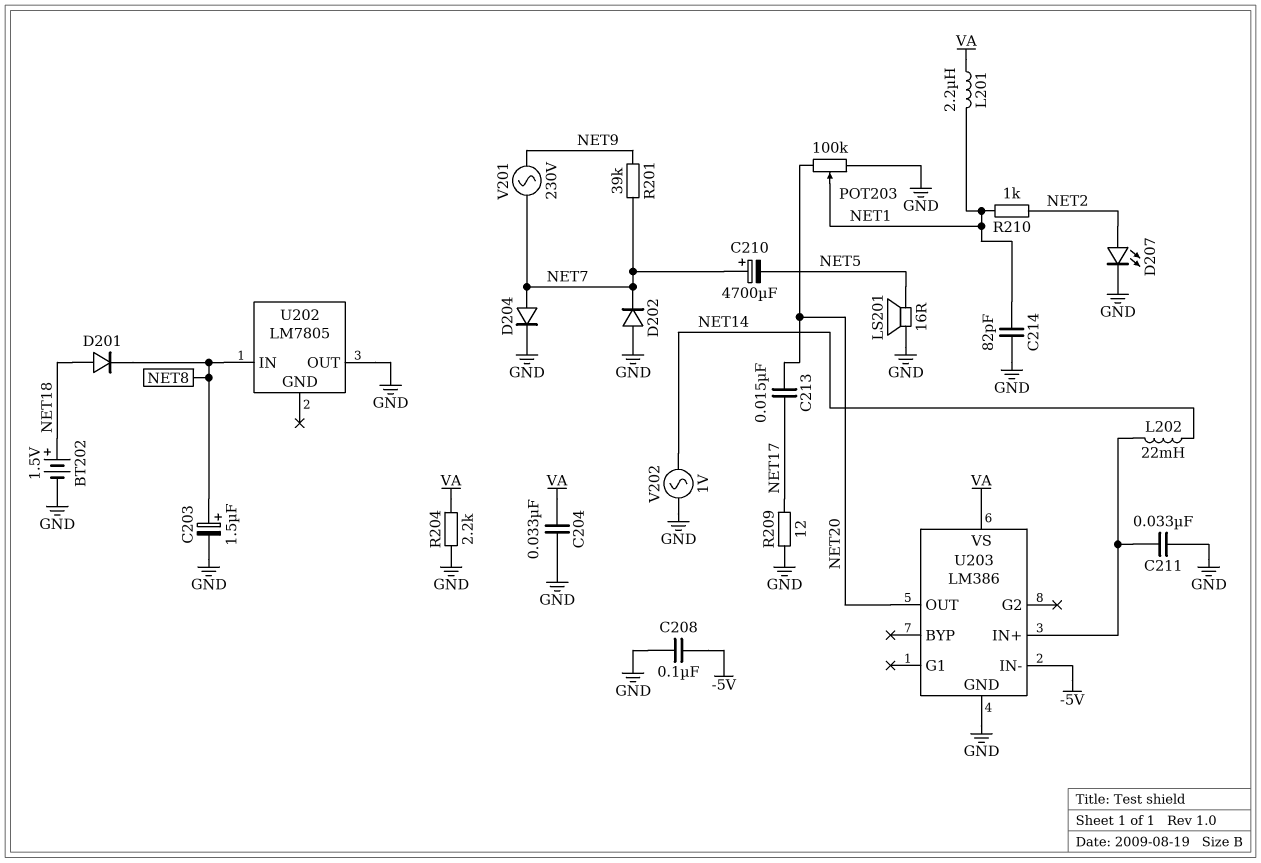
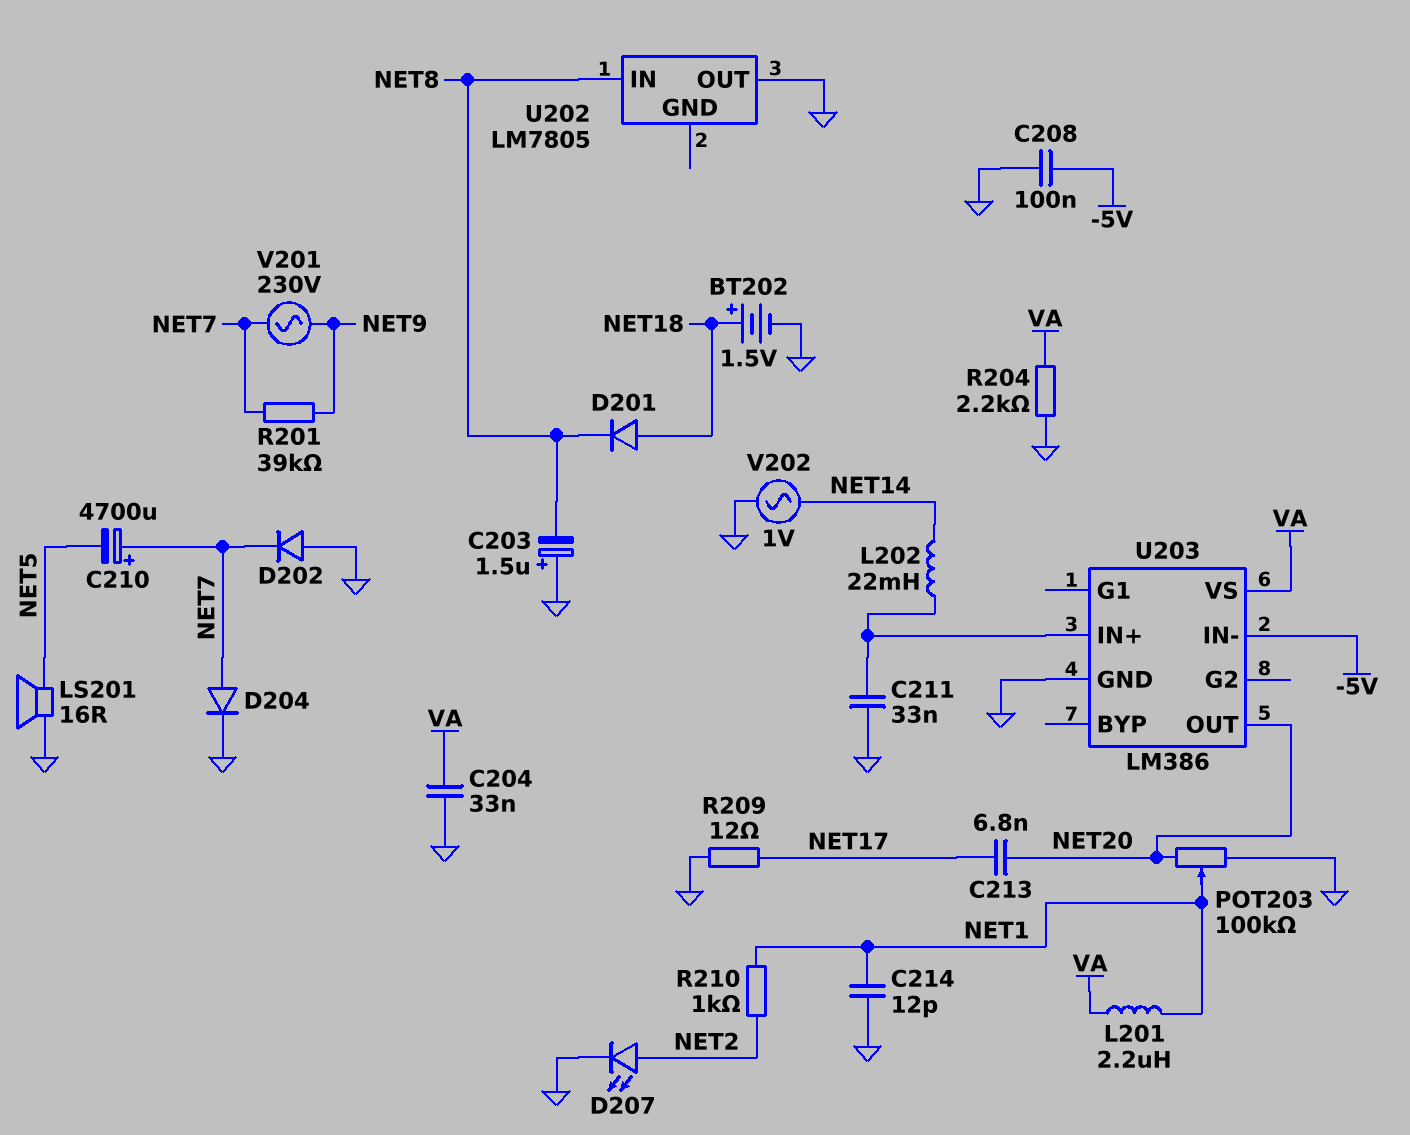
C203: 1.5uF (plus NET8, minus GND) -> 1.5uF (plus GND, minus NET8)
C213: 15nF (NET17, NET20) -> 6.8nF (NET17, NET20)
C214: 82pF (GND, NET1) -> 12pF (GND, NET1)

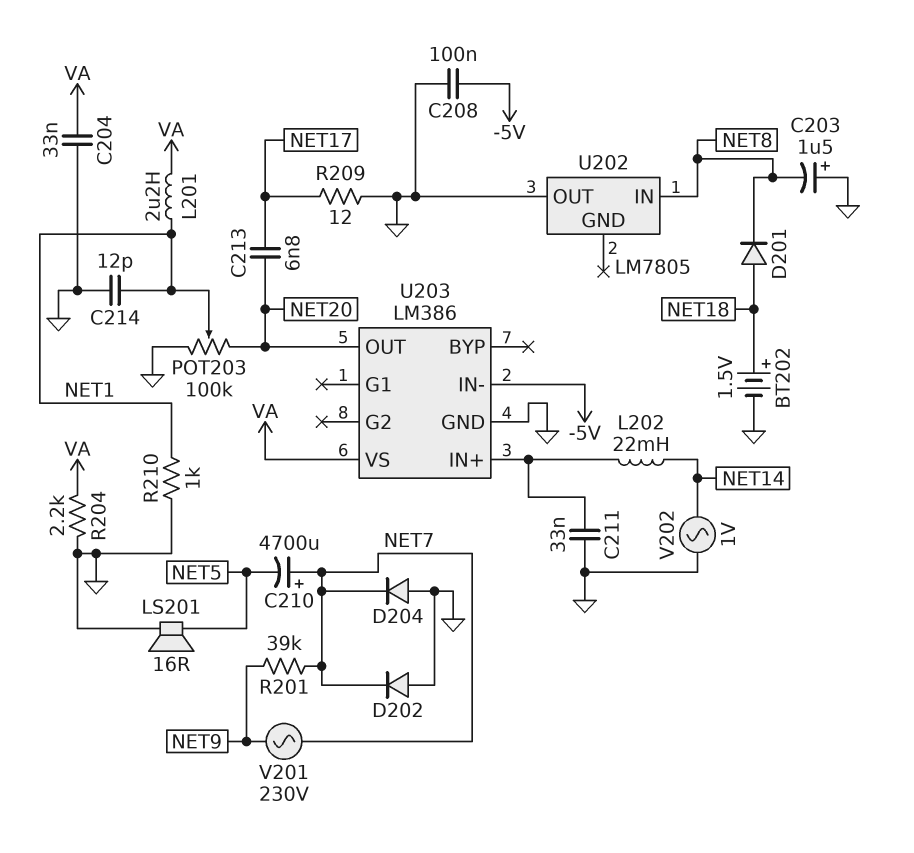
D204: diode (A NET7, K GND) -> diode (A GND, K NET7)
D207: LED (A NET2, K GND) -> none
R210: 1k (NET1, NET2) -> 1k (GND, NET1)

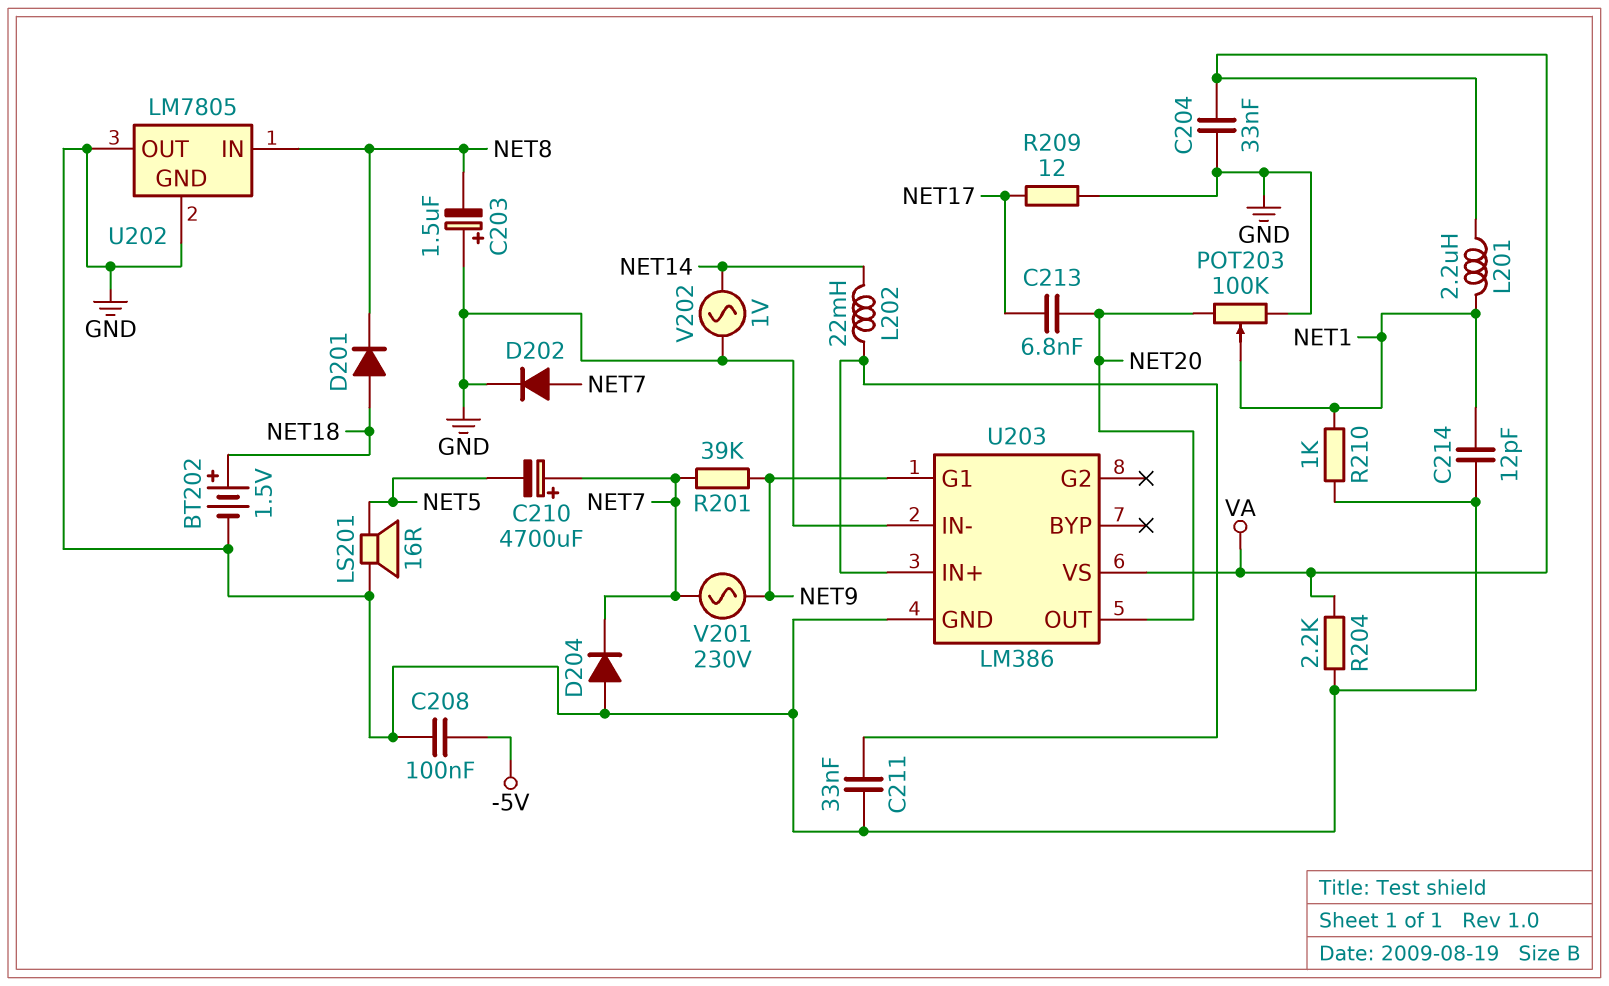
D202: diode (A GND, K NET7) -> diode (A NET7, K GND)
U202 pin GND: none -> GND
U203 pin G1: none -> NET9
U203 pin IN-: -5V -> GND

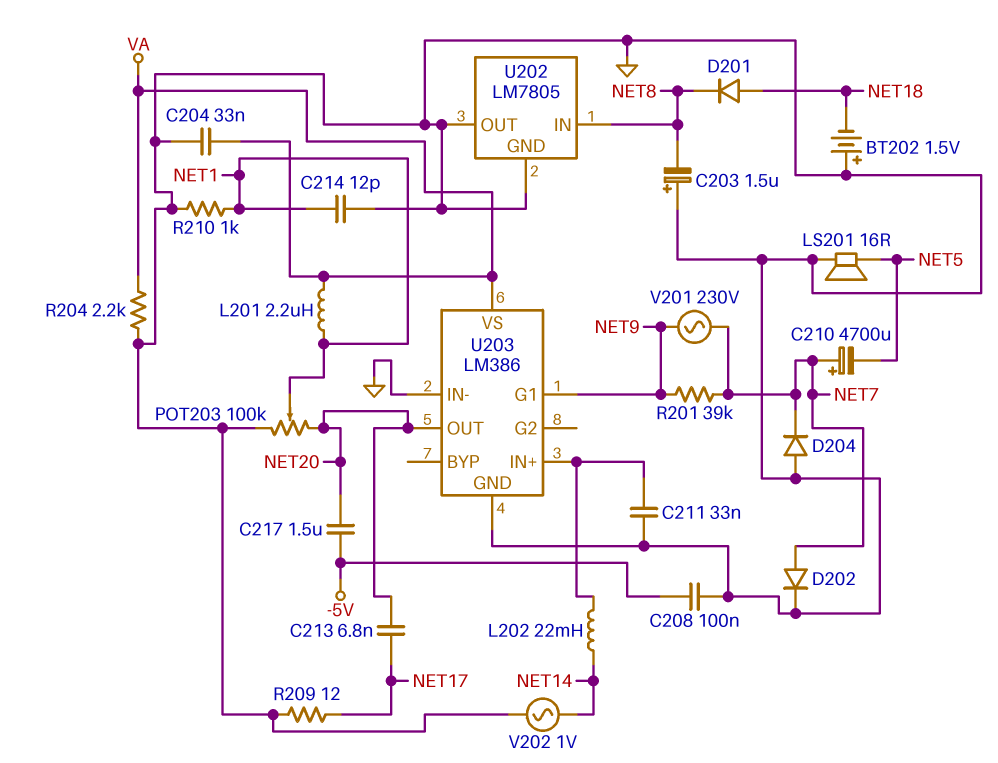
BT202: 1.5V (plus NET18, minus GND) -> 1.5V (plus GND, minus NET18)
C217: none -> 1.5uF (-5V, NET20)

